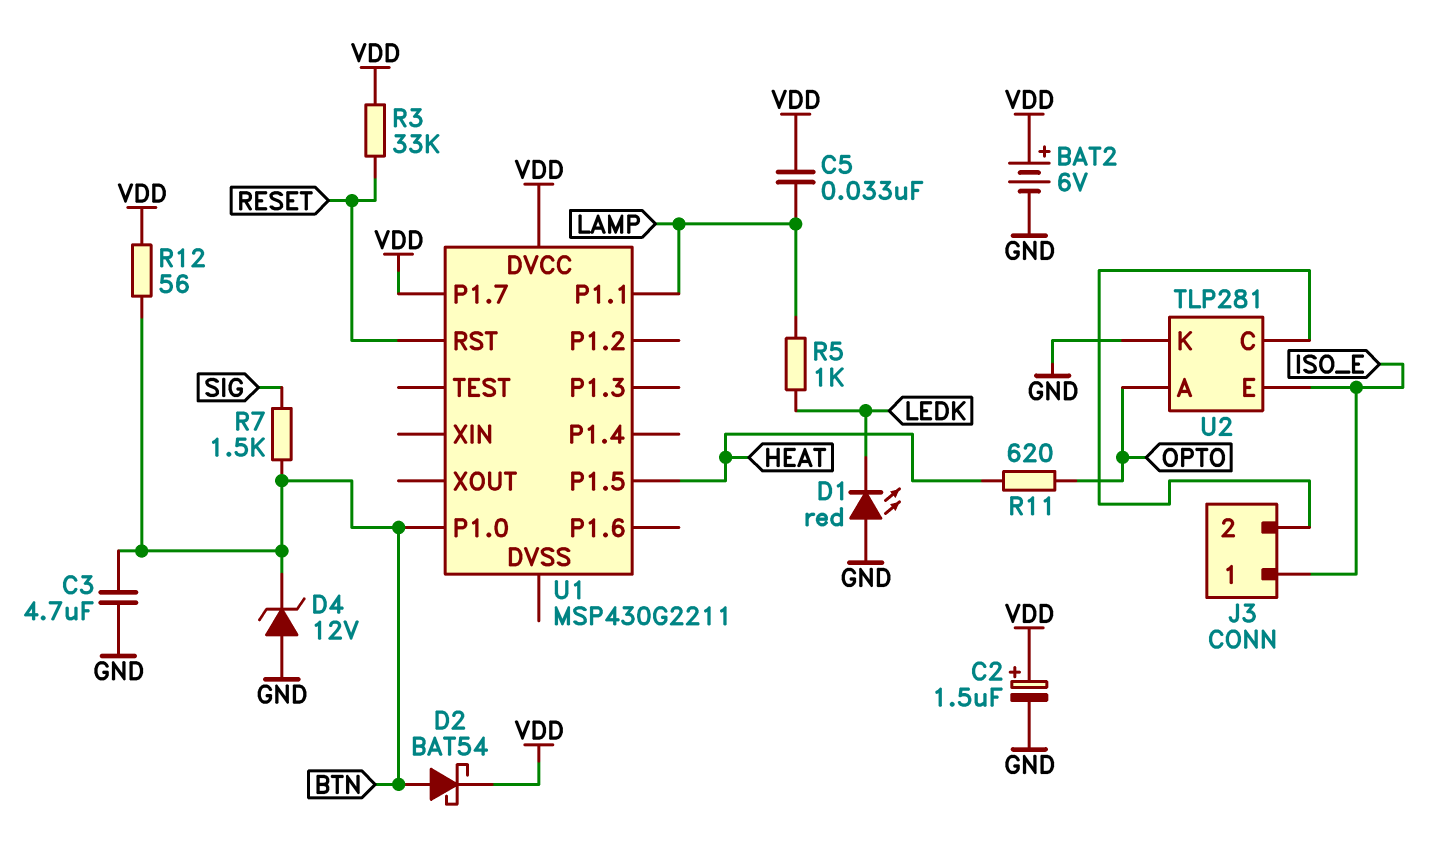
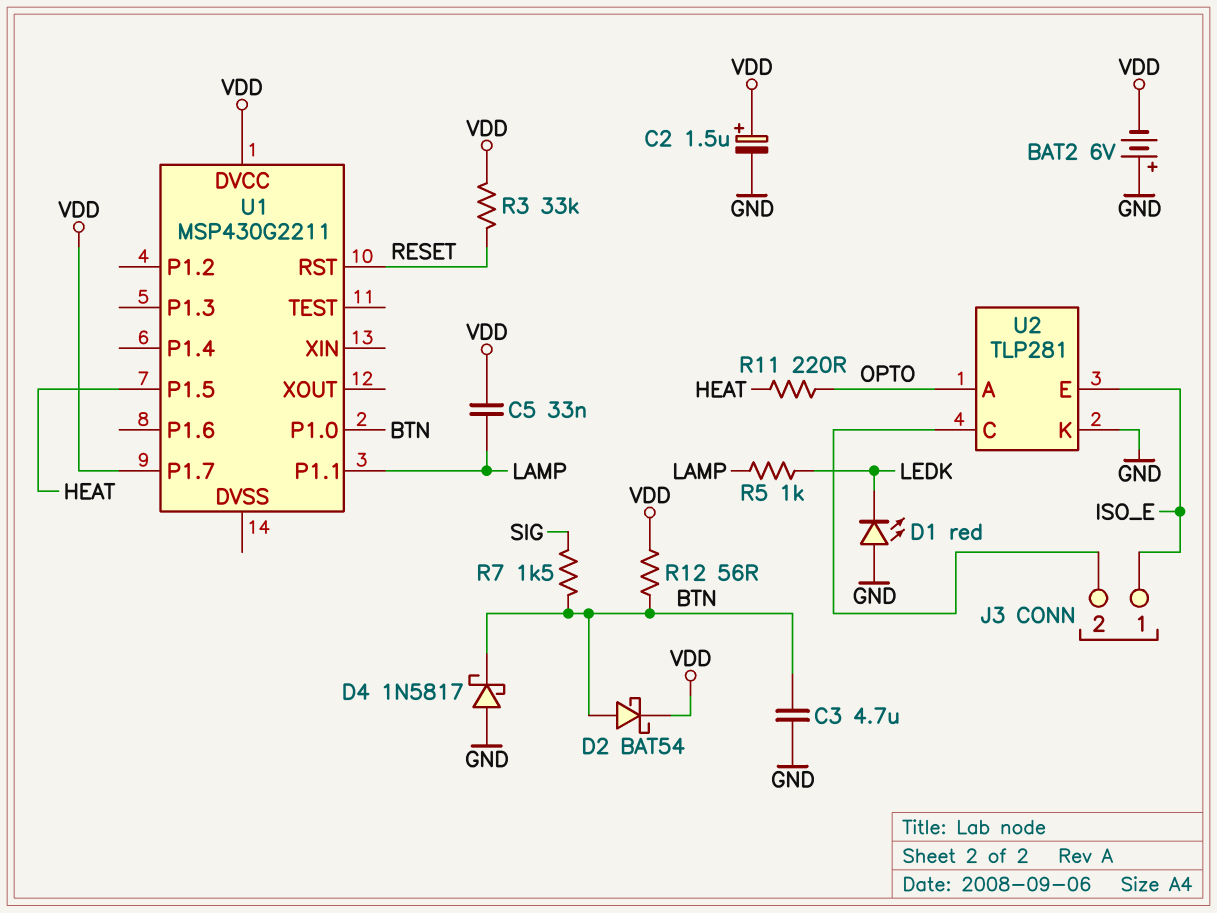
BAT2: 6V (plus VDD, minus GND) -> 6V (plus GND, minus VDD)
D4: zener 12V (A GND, K BTN) -> schottky 1N5817 (A GND, K BTN)
R11: 620 (HEAT, OPTO) -> 220 (HEAT, OPTO)

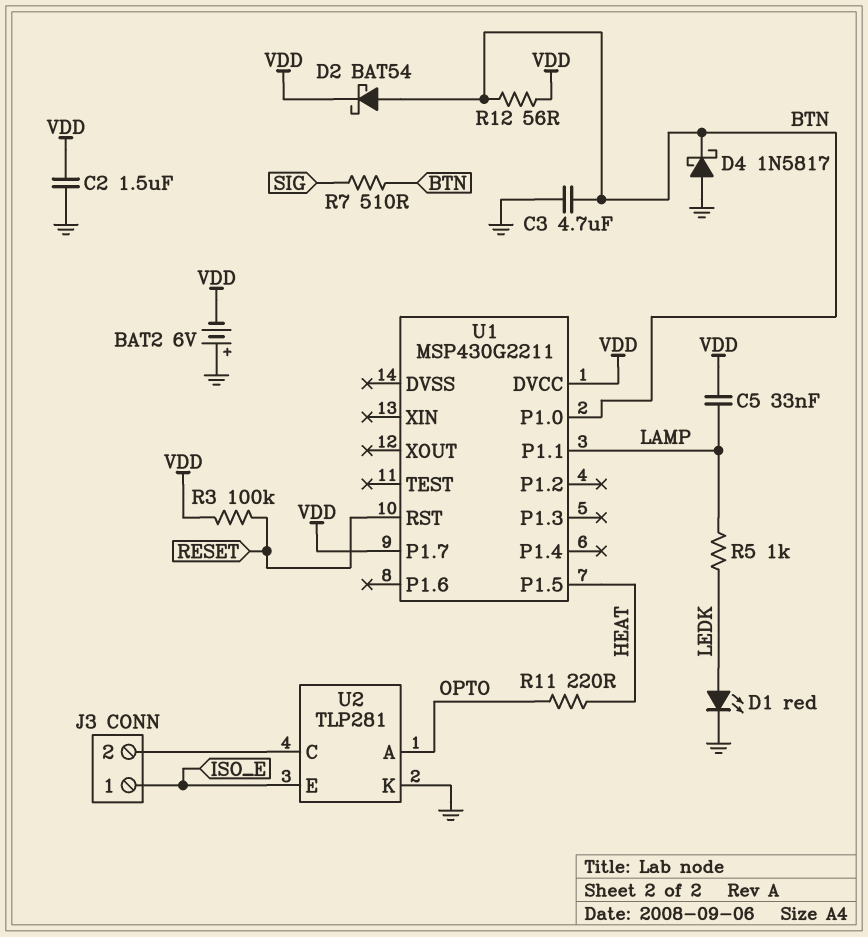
C2: 1.5uF (plus VDD, minus GND) -> 1.5uF (GND, VDD)
D1: LED red (A GND, K LEDK) -> LED red (A LEDK, K GND)
R3: 33k (RESET, VDD) -> 100k (RESET, VDD)
R7: 1.5k (BTN, SIG) -> 510 (BTN, SIG)

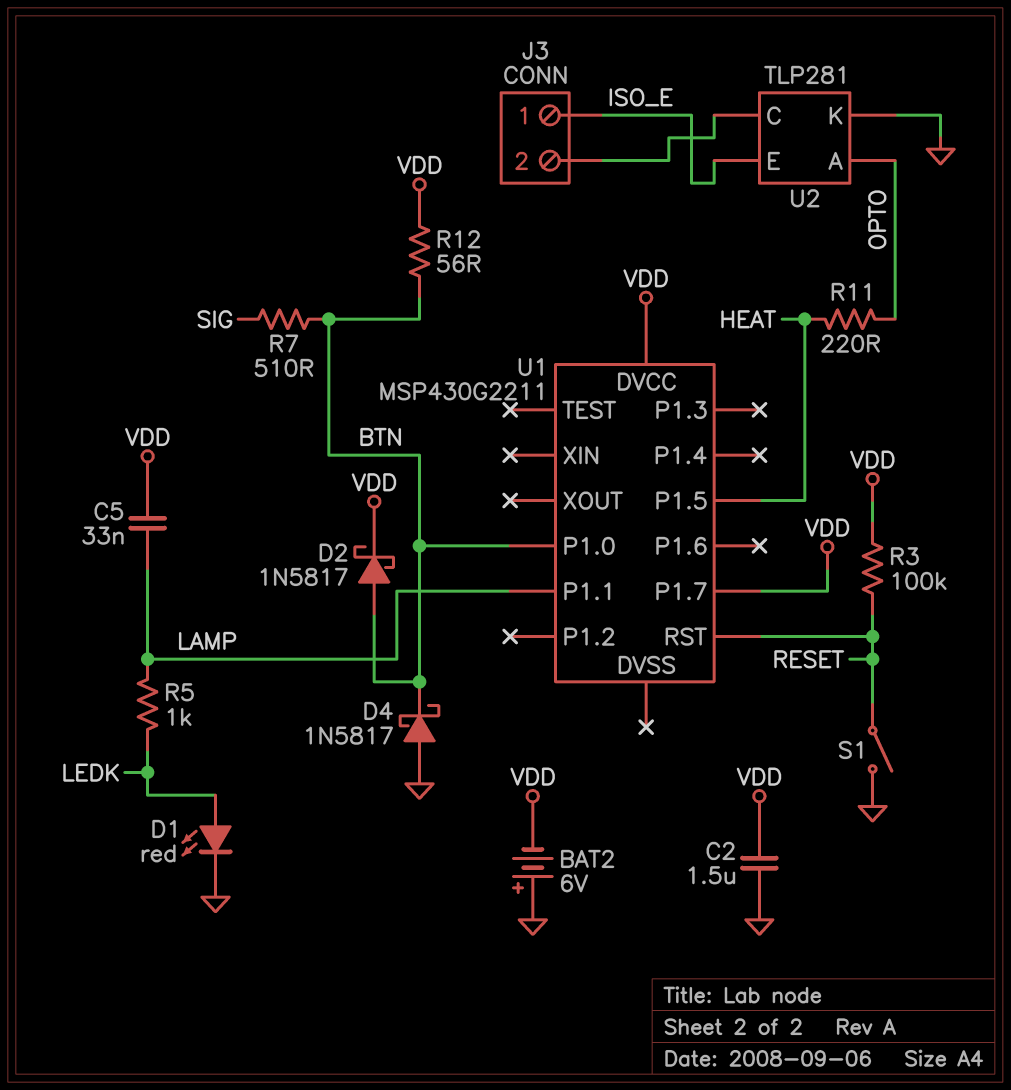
C3: 4.7uF (BTN, GND) -> none
D2: schottky BAT54 (A BTN, K VDD) -> schottky 1N5817 (A BTN, K VDD)
S1: none -> switch (GND, RESET)

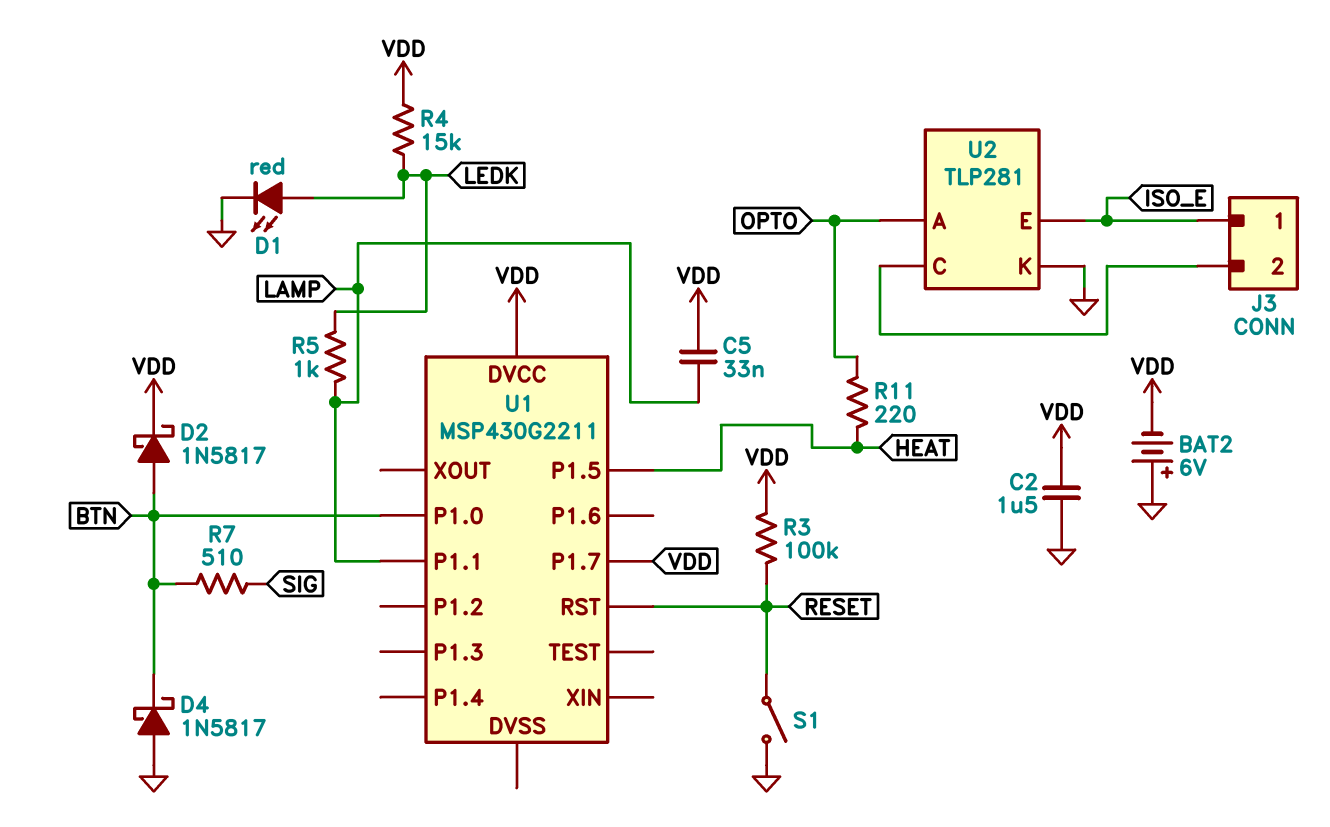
R4: none -> 15k (LEDK, VDD)
R12: 56 (BTN, VDD) -> none

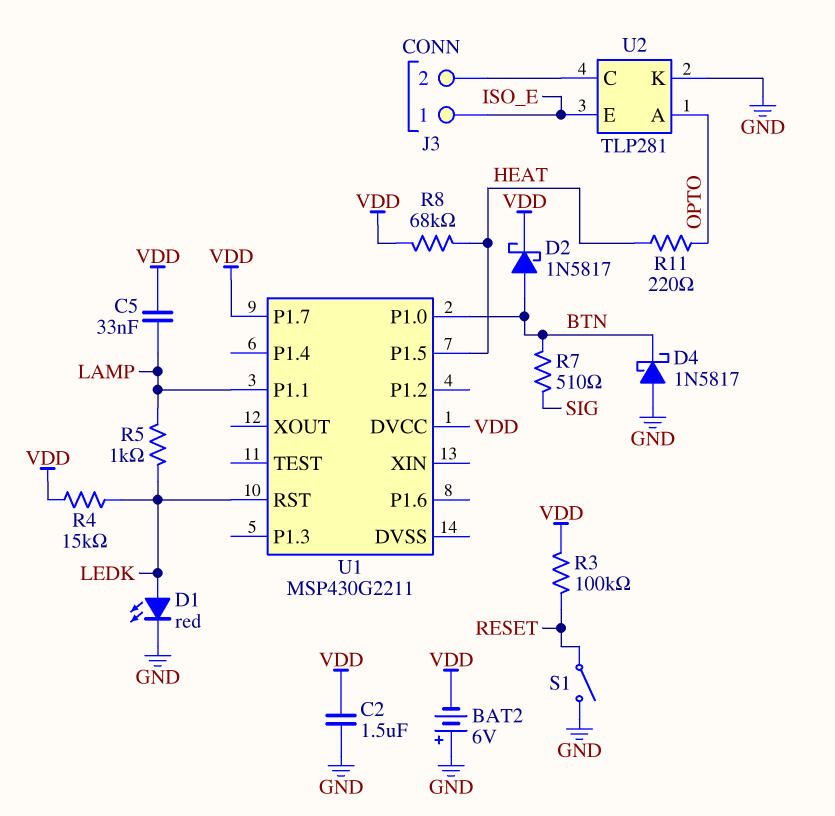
R8: none -> 68k (HEAT, VDD)
U1 pin RST: RESET -> LEDK

